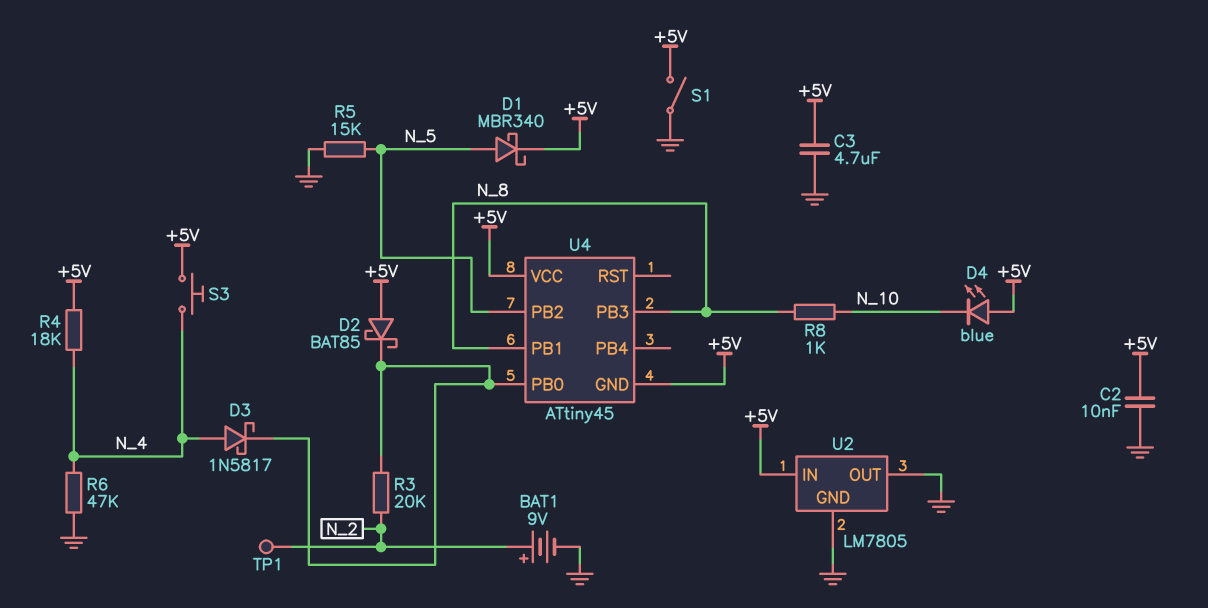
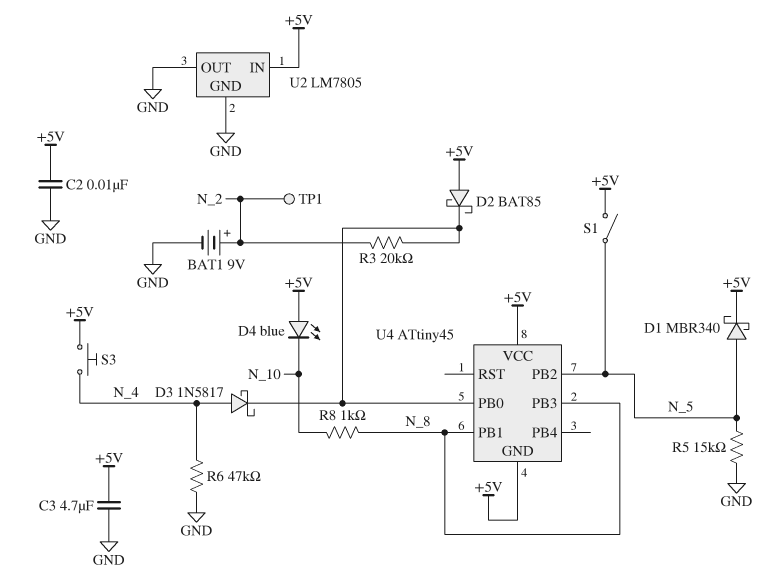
R4: 18k (+5V, N_4) -> none
S1: switch (+5V, GND) -> switch (+5V, N_5)

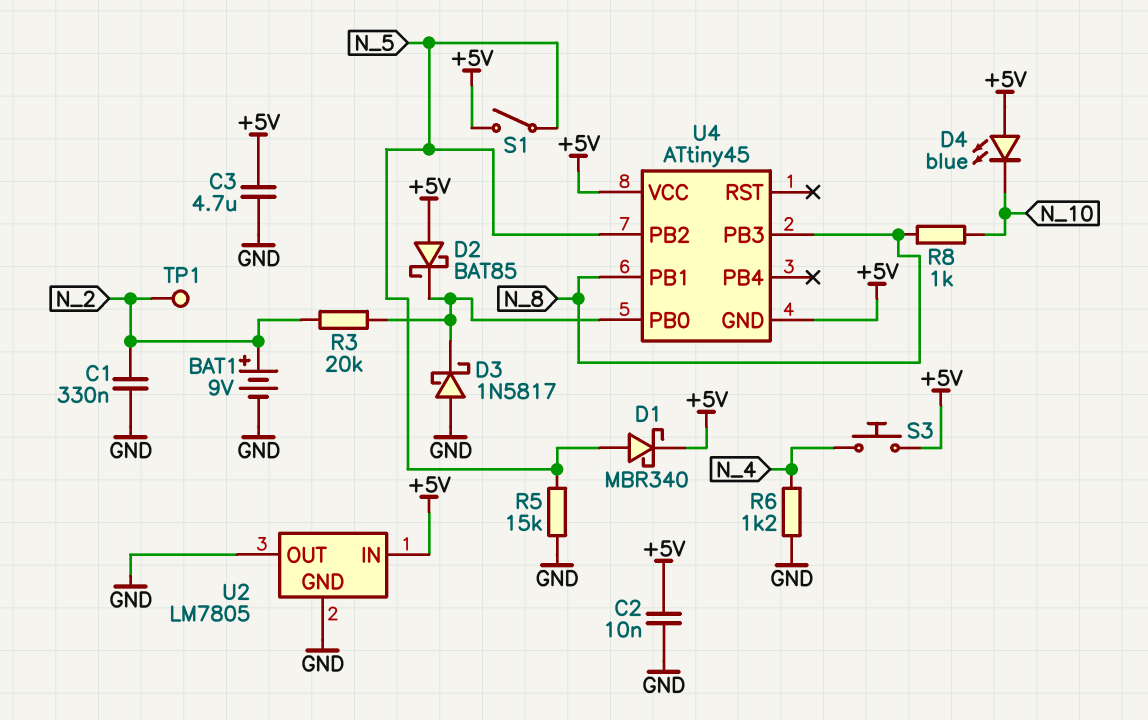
C1: none -> 330nF (GND, N_2)
D3: schottky 1N5817 (A N_4, K U4/PB0) -> schottky 1N5817 (A GND, K U4/PB0)
R6: 47k (GND, N_4) -> 1.2k (GND, N_4)

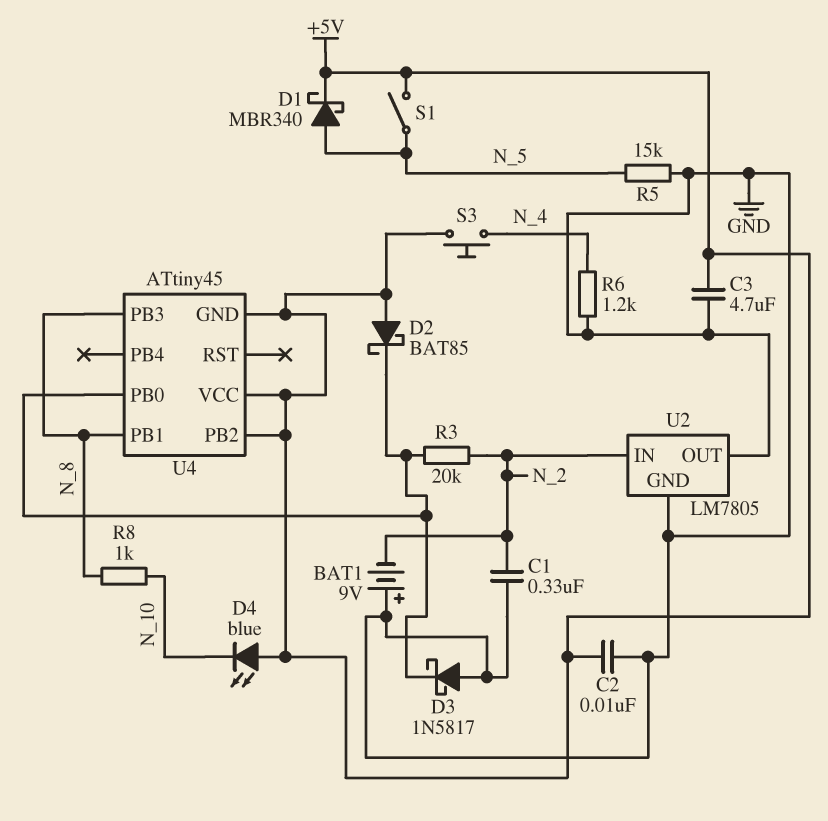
BAT1: 9V (plus N_2, minus GND) -> 9V (plus GND, minus N_2)
TP1: test point (N_2) -> none
U2 pin IN: +5V -> N_2
U4 pin PB2: N_5 -> +5V

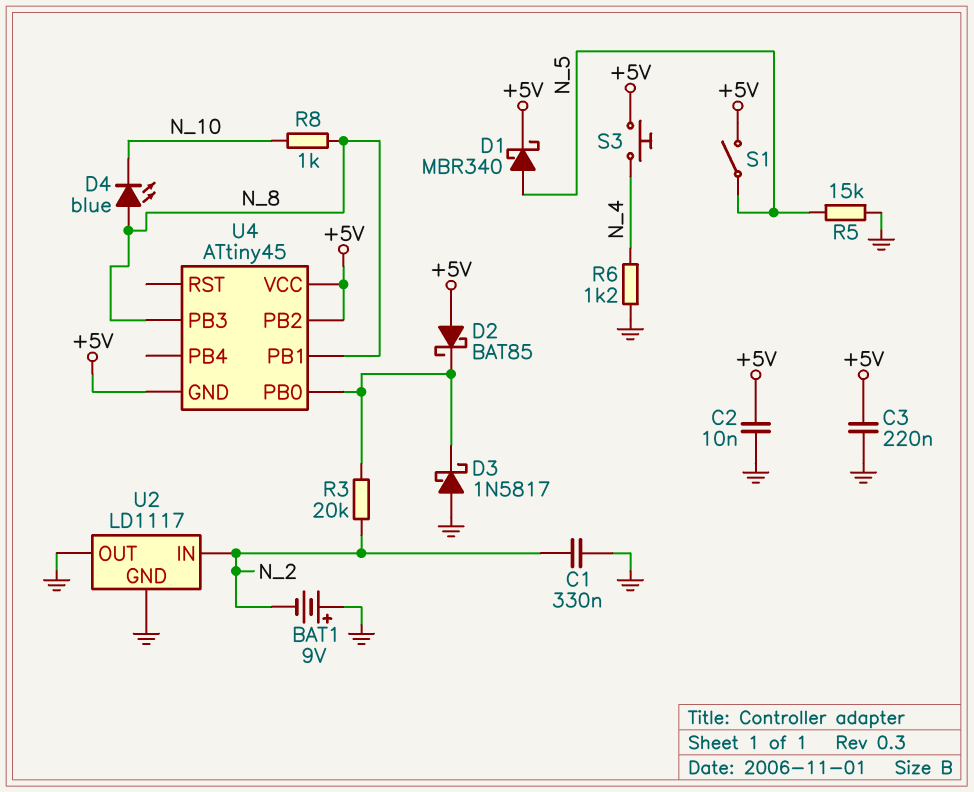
C3: 4.7uF (+5V, GND) -> 220nF (+5V, GND)
D4: LED blue (A +5V, K N_10) -> LED blue (A N_8, K N_10)
U2: LM7805 -> LD1117

